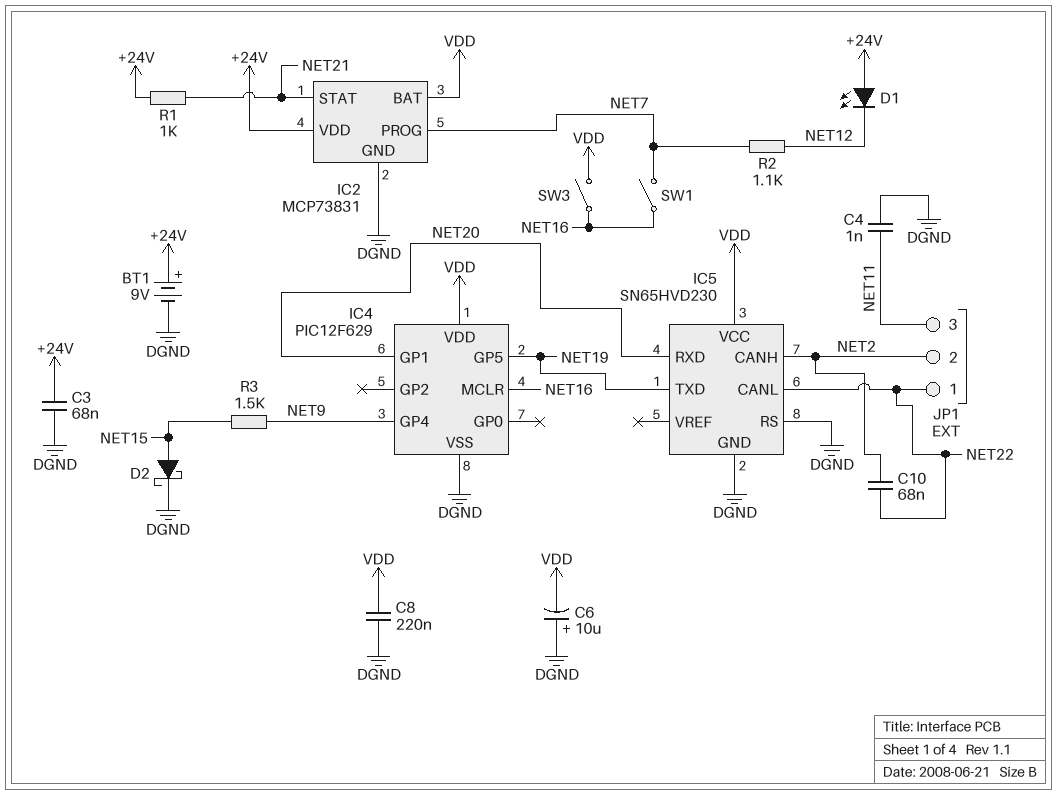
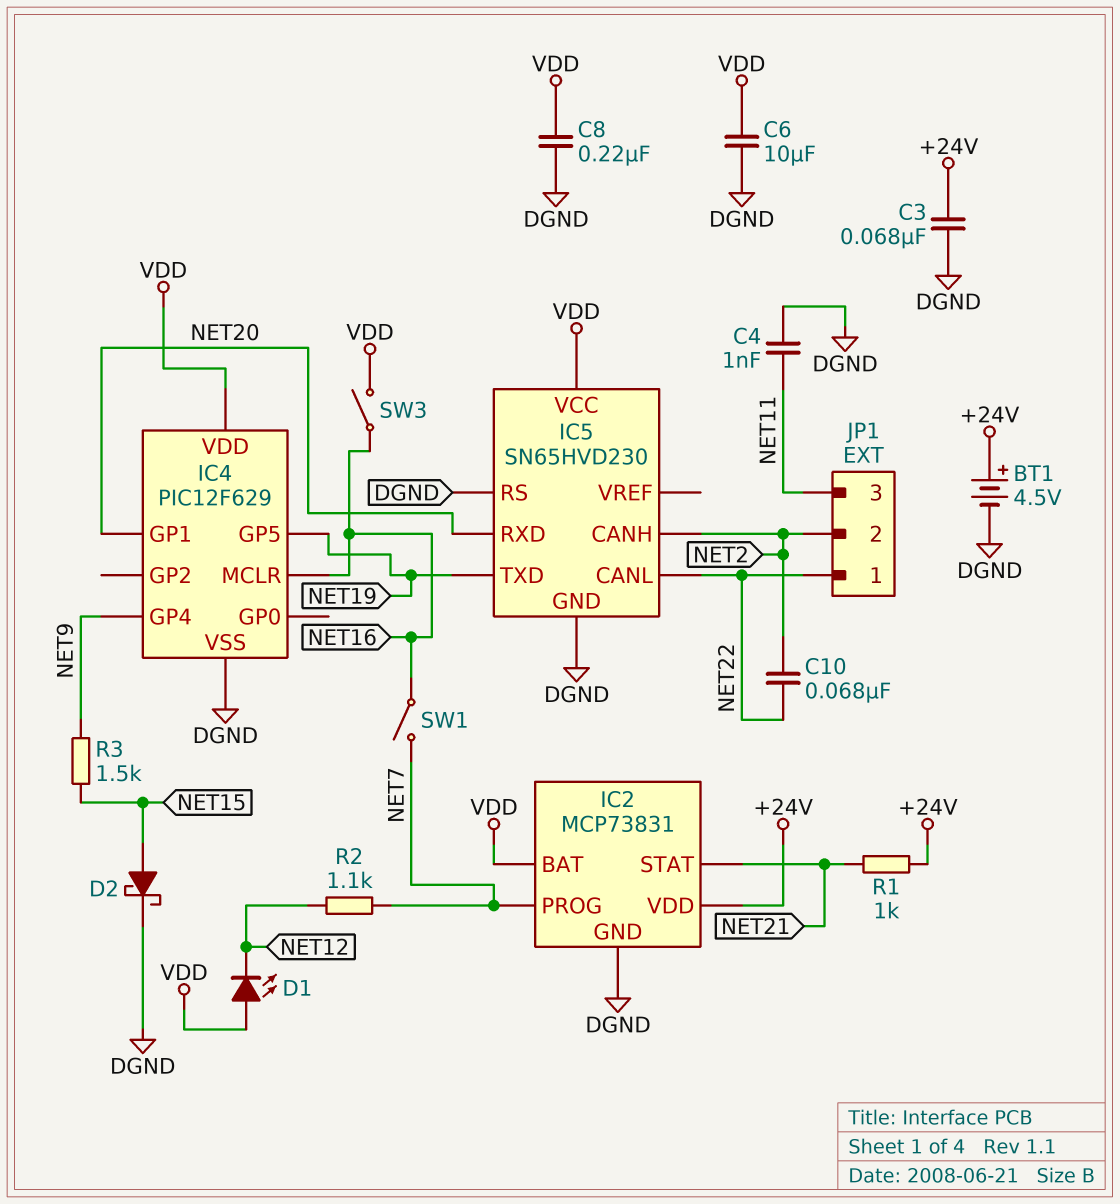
BT1: 9V (plus +24V, minus DGND) -> 4.5V (plus +24V, minus DGND)
C6: 10uF (plus DGND, minus VDD) -> 10uF (DGND, VDD)
D1: LED (A +24V, K NET12) -> LED (A VDD, K NET12)

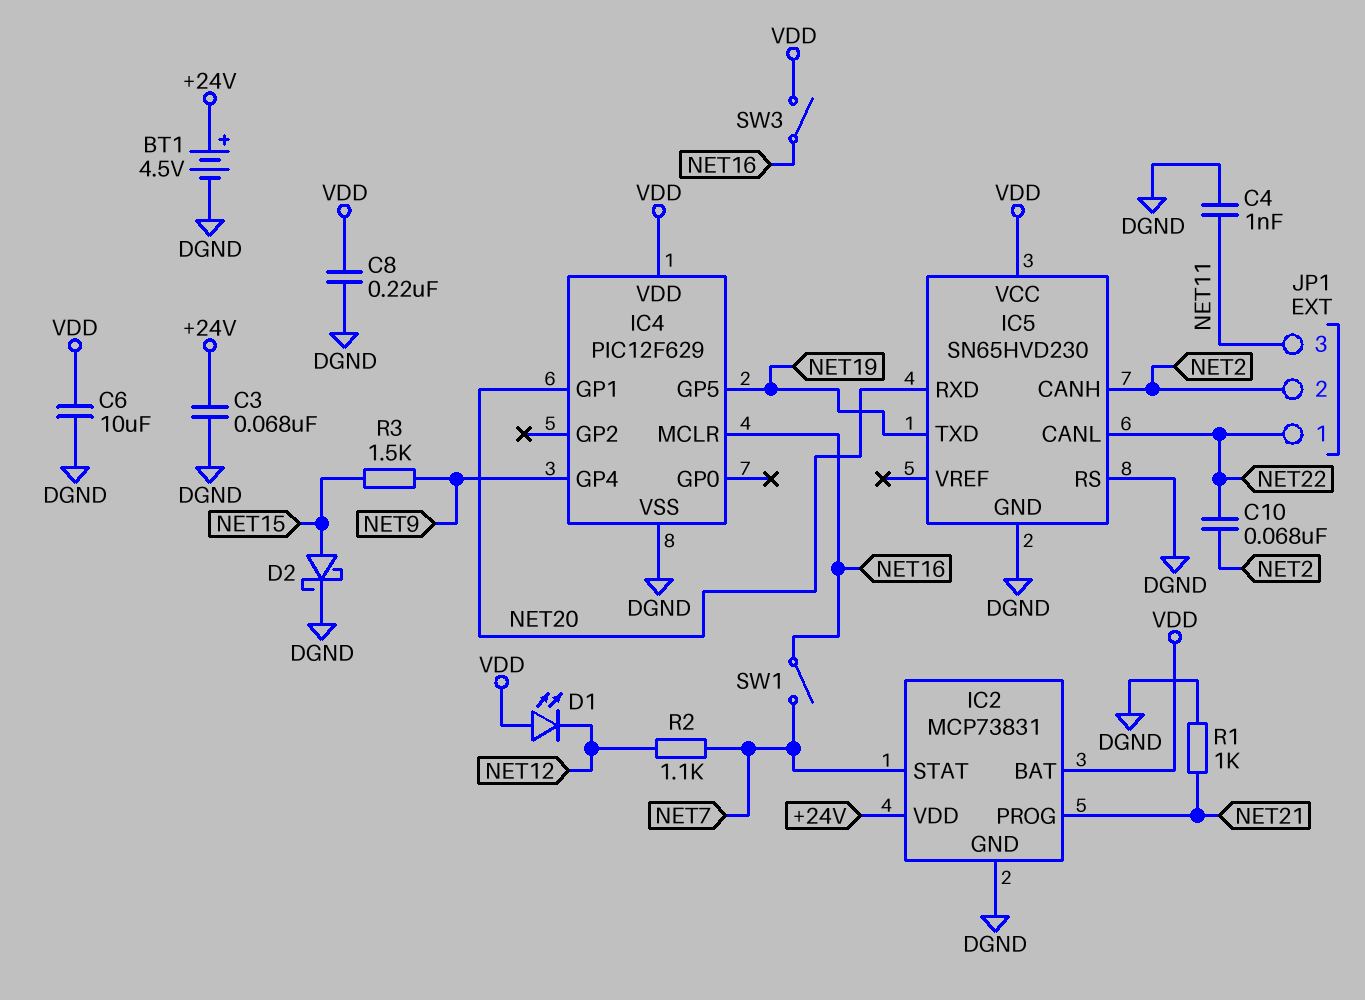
IC2 pin PROG: NET7 -> NET21
IC2 pin STAT: NET21 -> NET7
R1: 1k (+24V, NET21) -> 1k (DGND, NET21)

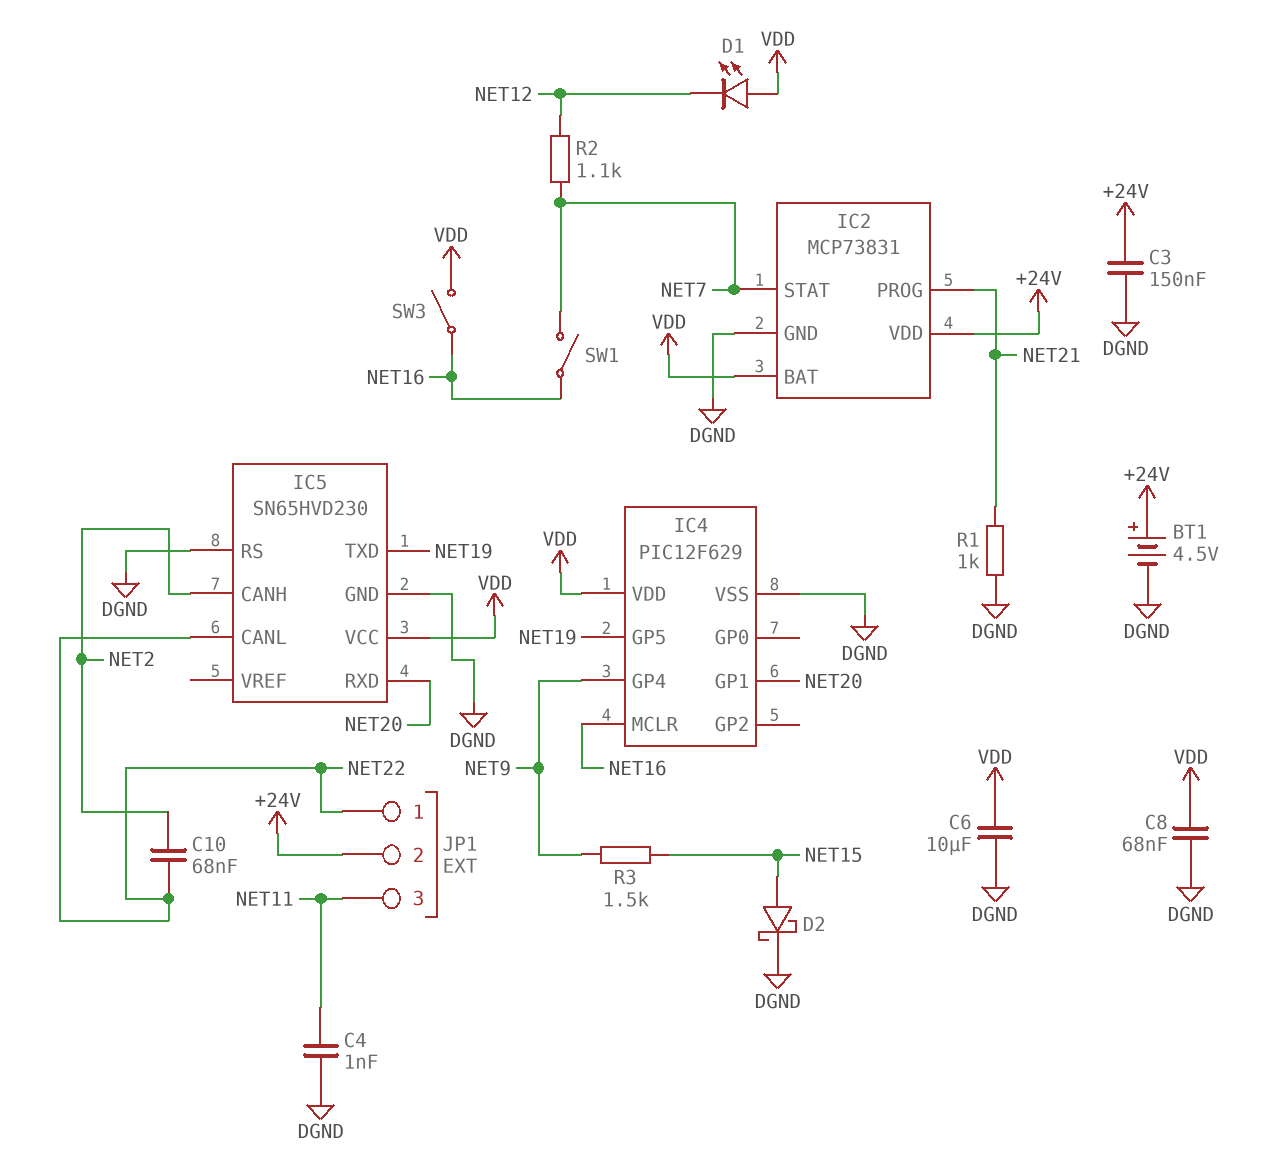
C3: 68nF (+24V, DGND) -> 150nF (+24V, DGND)
C8: 220nF (DGND, VDD) -> 68nF (DGND, VDD)
JP1 pin 2: NET2 -> +24V

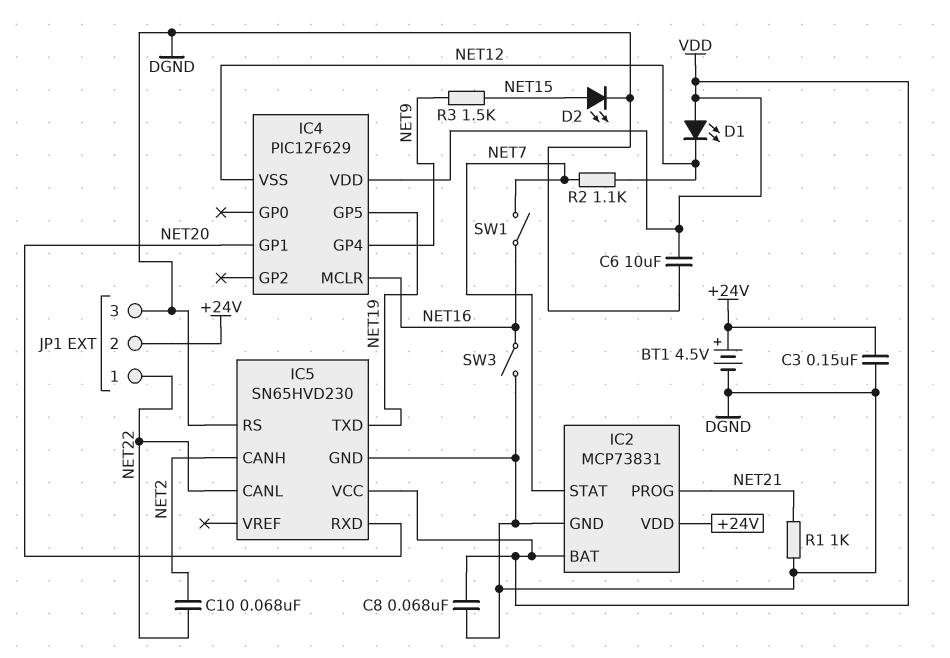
C4: 1nF (DGND, NET11) -> none
D2: schottky (A NET15, K DGND) -> LED (A NET15, K DGND)
IC4 pin VSS: DGND -> NET12
JP1 pin 3: NET11 -> DGND
SW3: switch (NET16, VDD) -> switch (DGND, NET16)

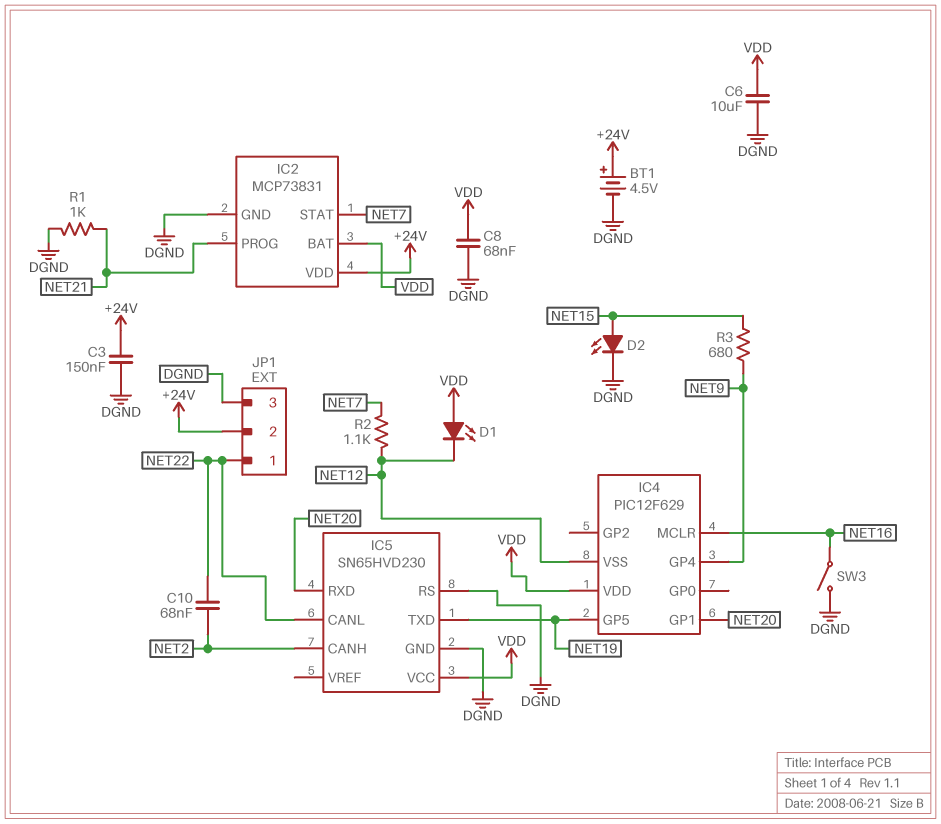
R3: 1.5k (NET9, NET15) -> 680 (NET9, NET15)
SW1: switch (NET7, NET16) -> none

